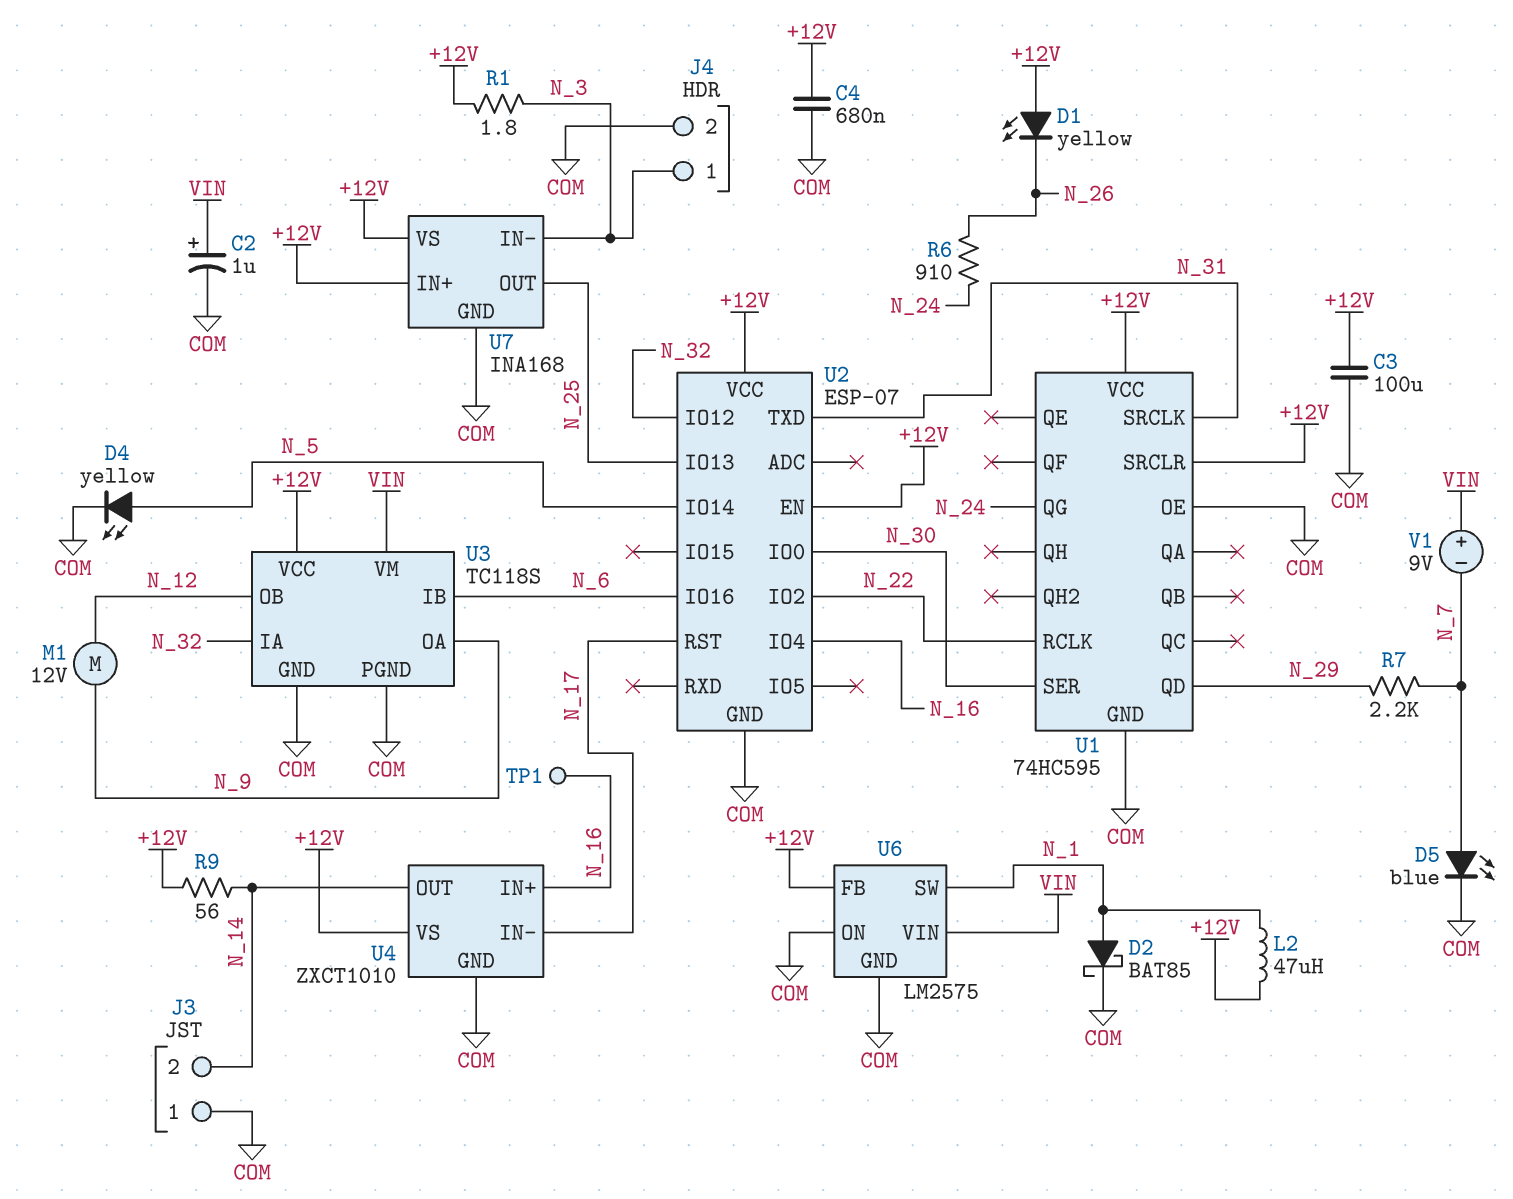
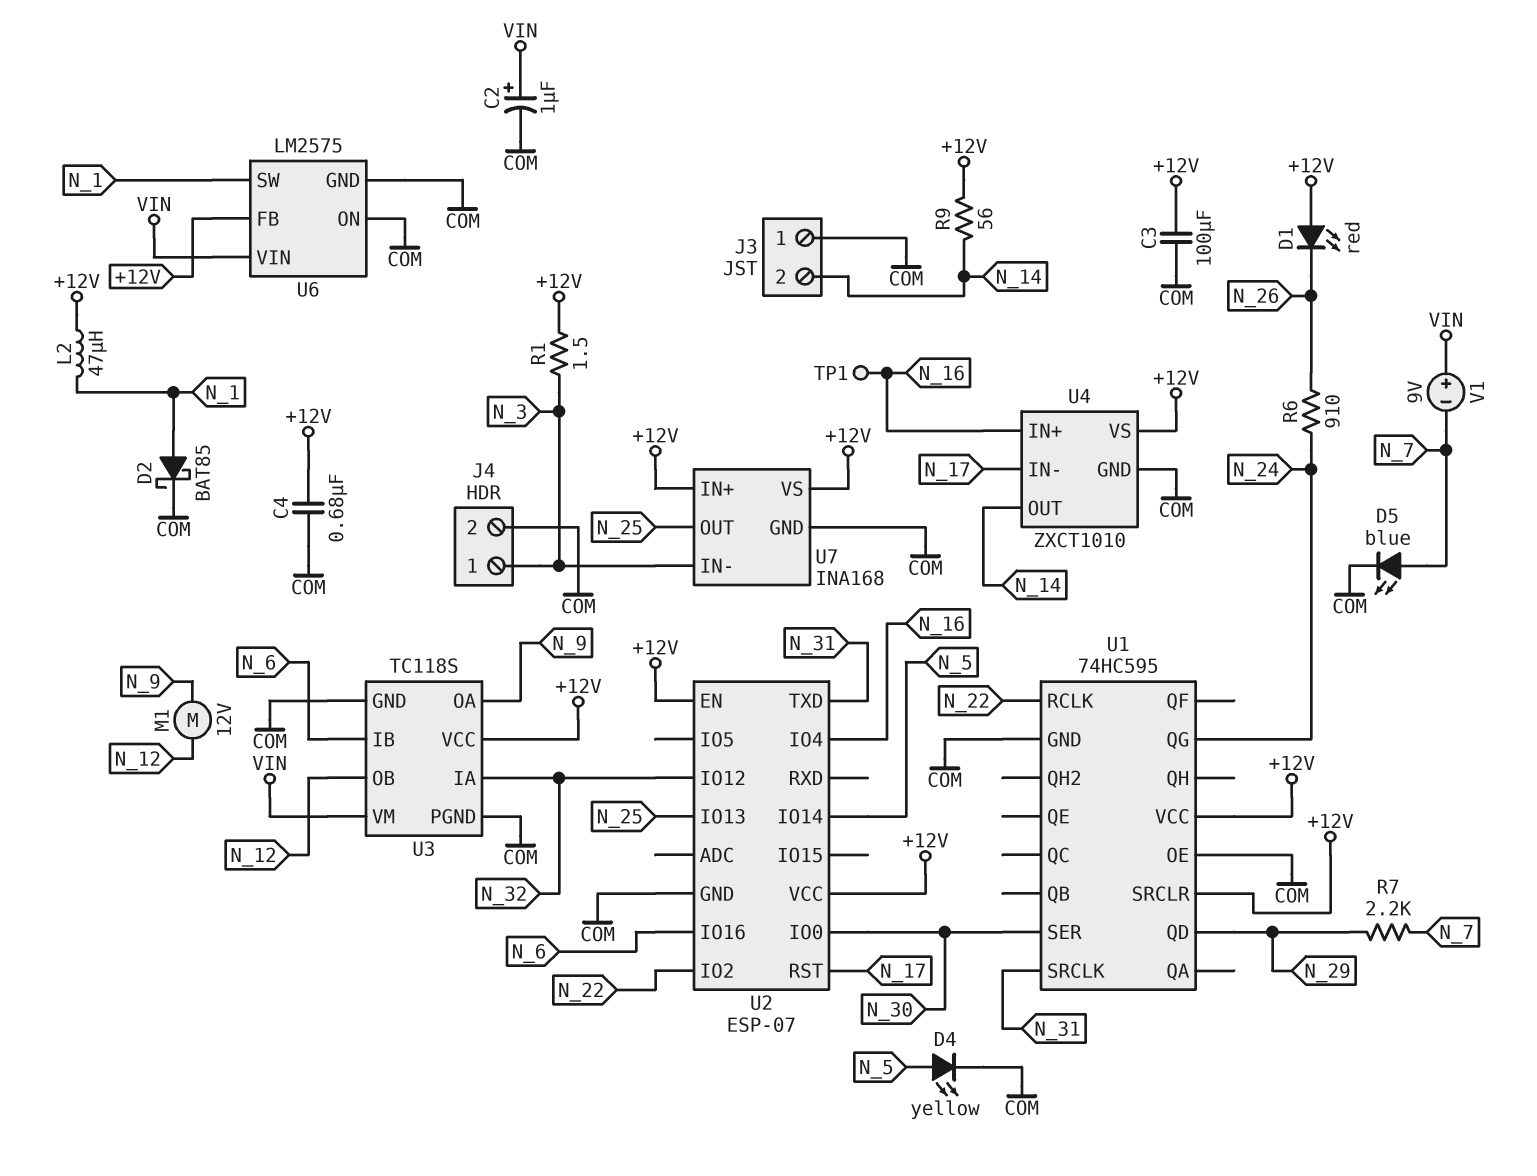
D1: LED yellow (A +12V, K N_26) -> LED red (A +12V, K N_26)
R1: 1.8 (+12V, N_3) -> 1.5 (+12V, N_3)

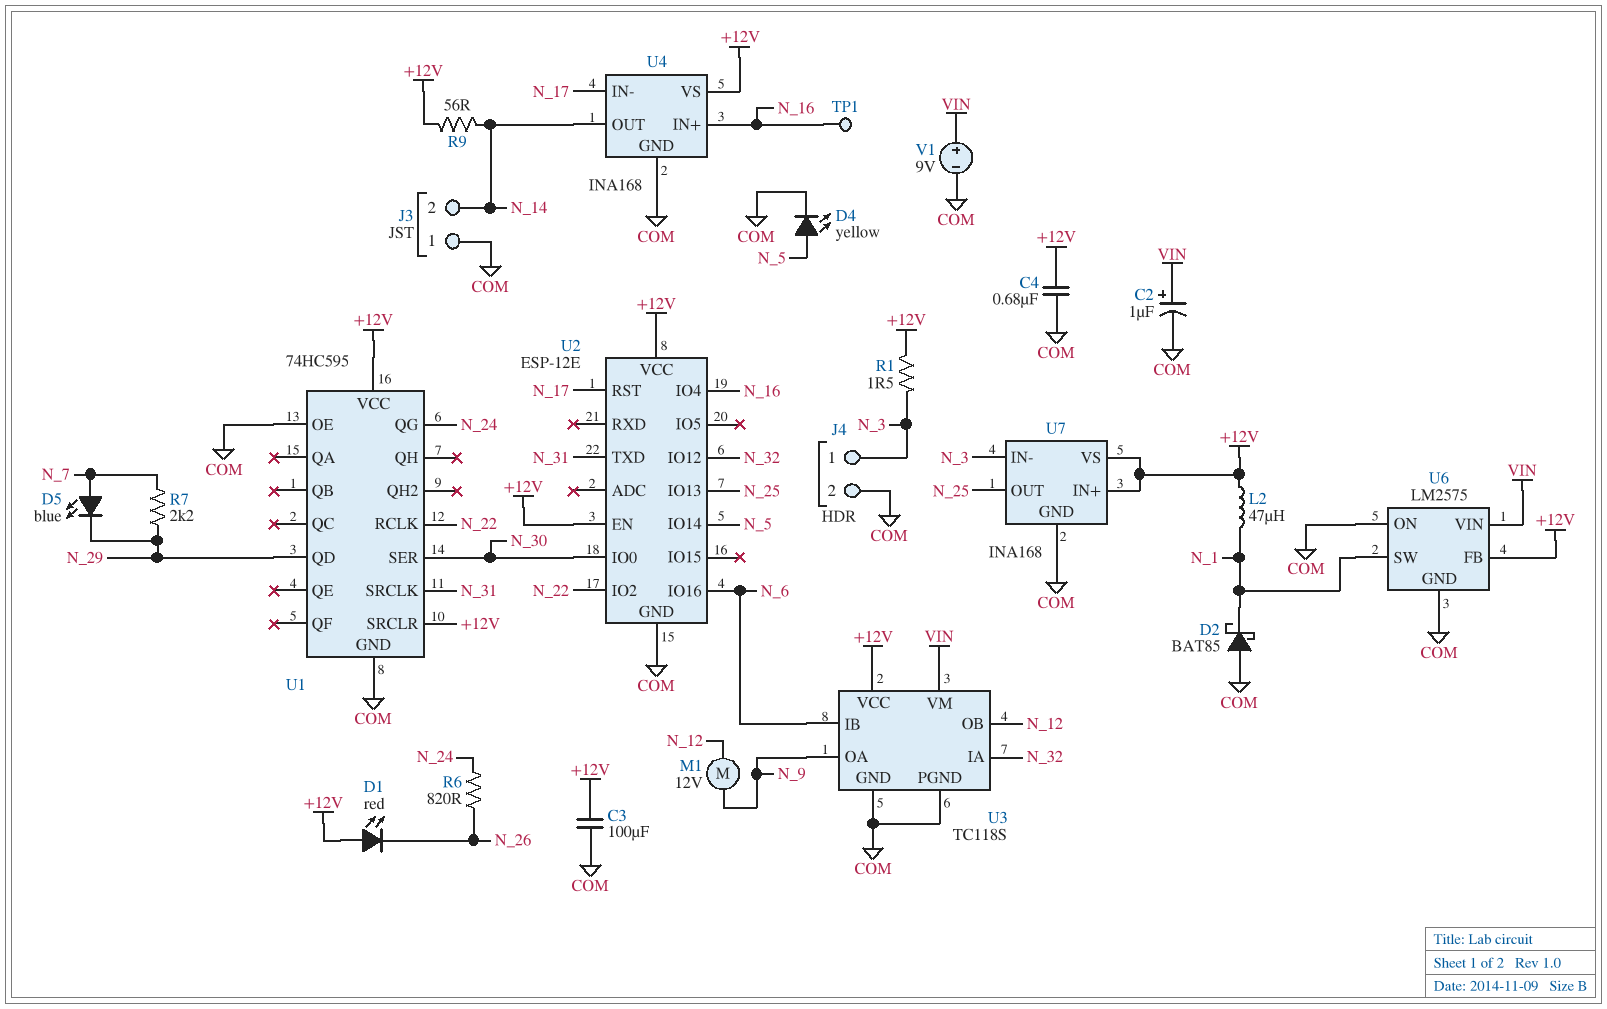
D2: schottky BAT85 (A N_1, K COM) -> schottky BAT85 (A COM, K N_1)
D5: LED blue (A N_7, K COM) -> LED blue (A N_7, K N_29)
R6: 910 (N_24, N_26) -> 820 (N_24, N_26)
U2: ESP-07 -> ESP-12E
U4: ZXCT1010 -> INA168
V1: 9V (plus VIN, minus N_7) -> 9V (plus VIN, minus COM)

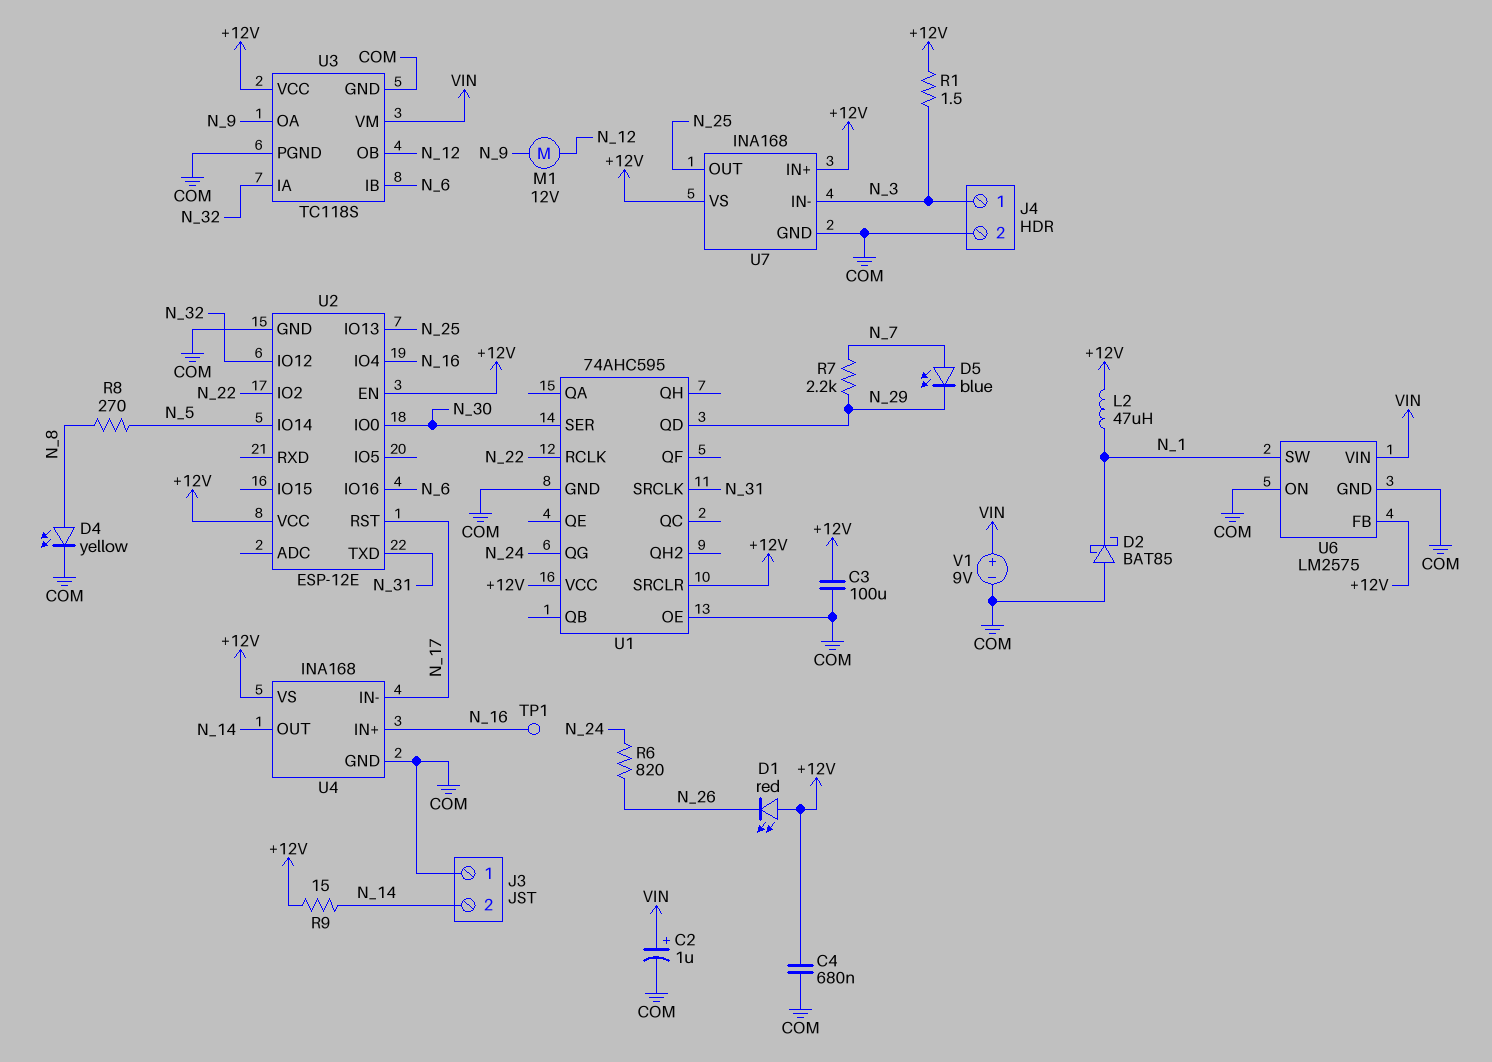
D4: LED yellow (A N_5, K COM) -> LED yellow (A N_8, K COM)
R8: none -> 270 (N_5, N_8)
R9: 56 (+12V, N_14) -> 15 (+12V, N_14)
U1: 74HC595 -> 74AHC595

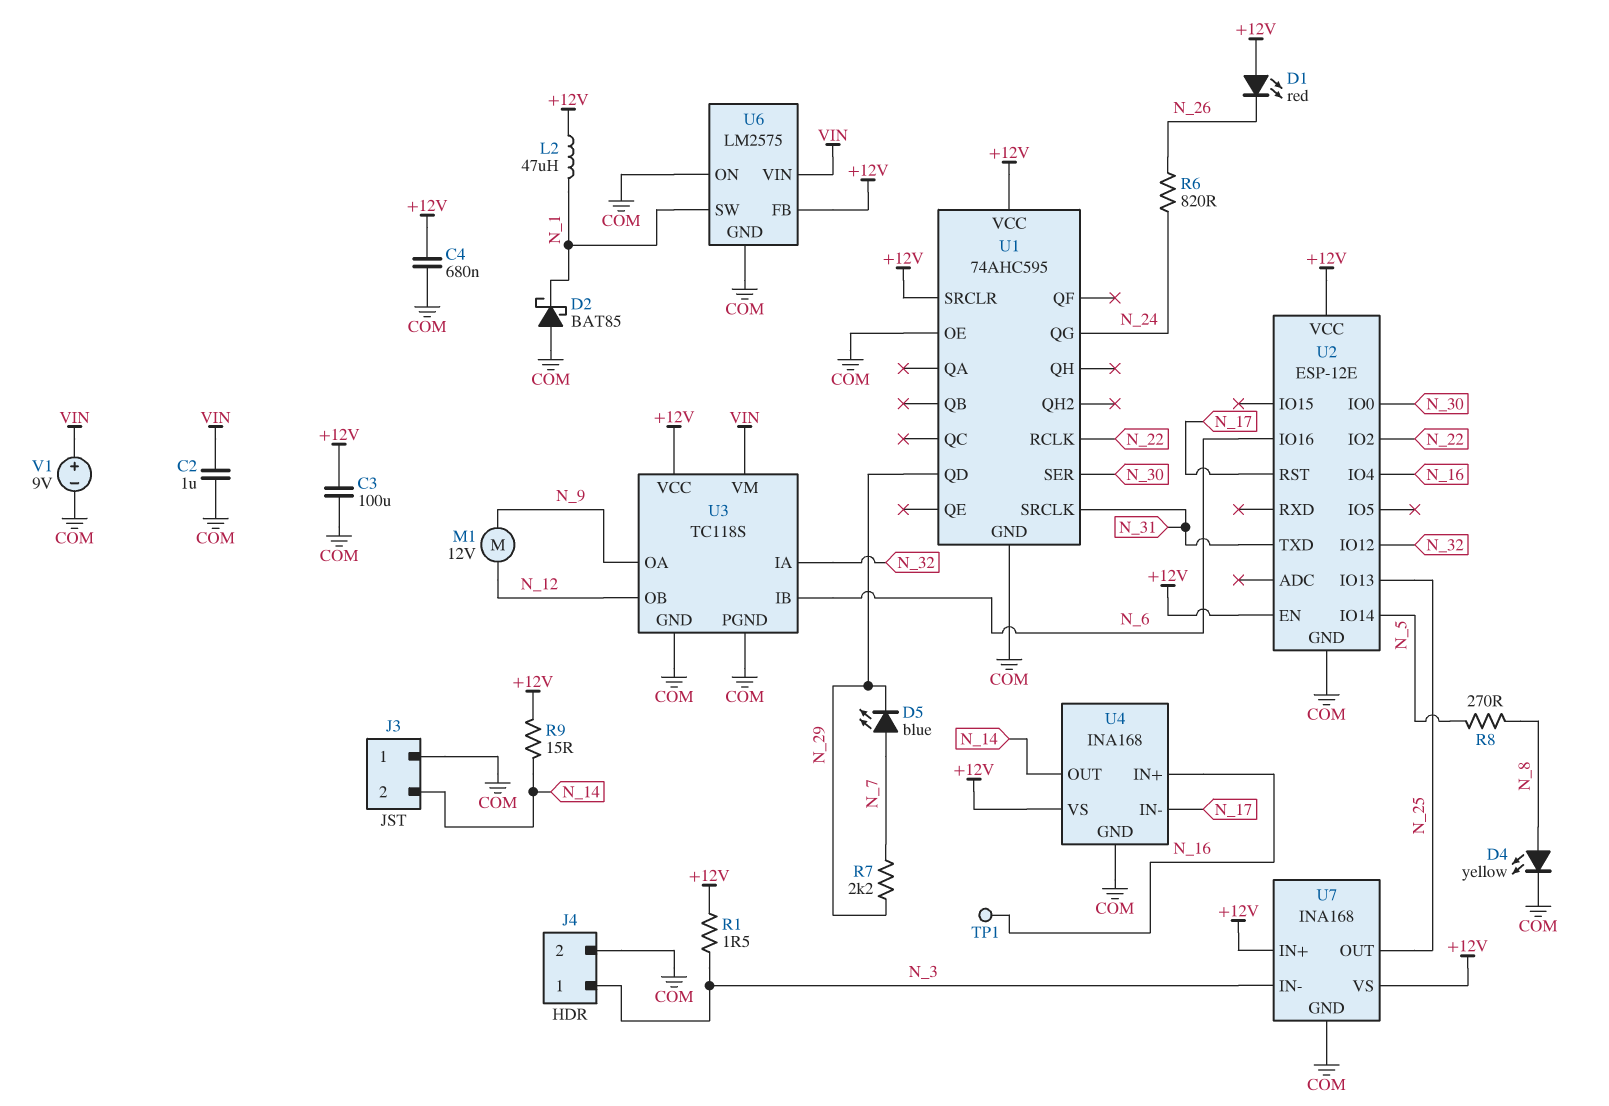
C2: 1uF (plus VIN, minus COM) -> 1uF (COM, VIN)

